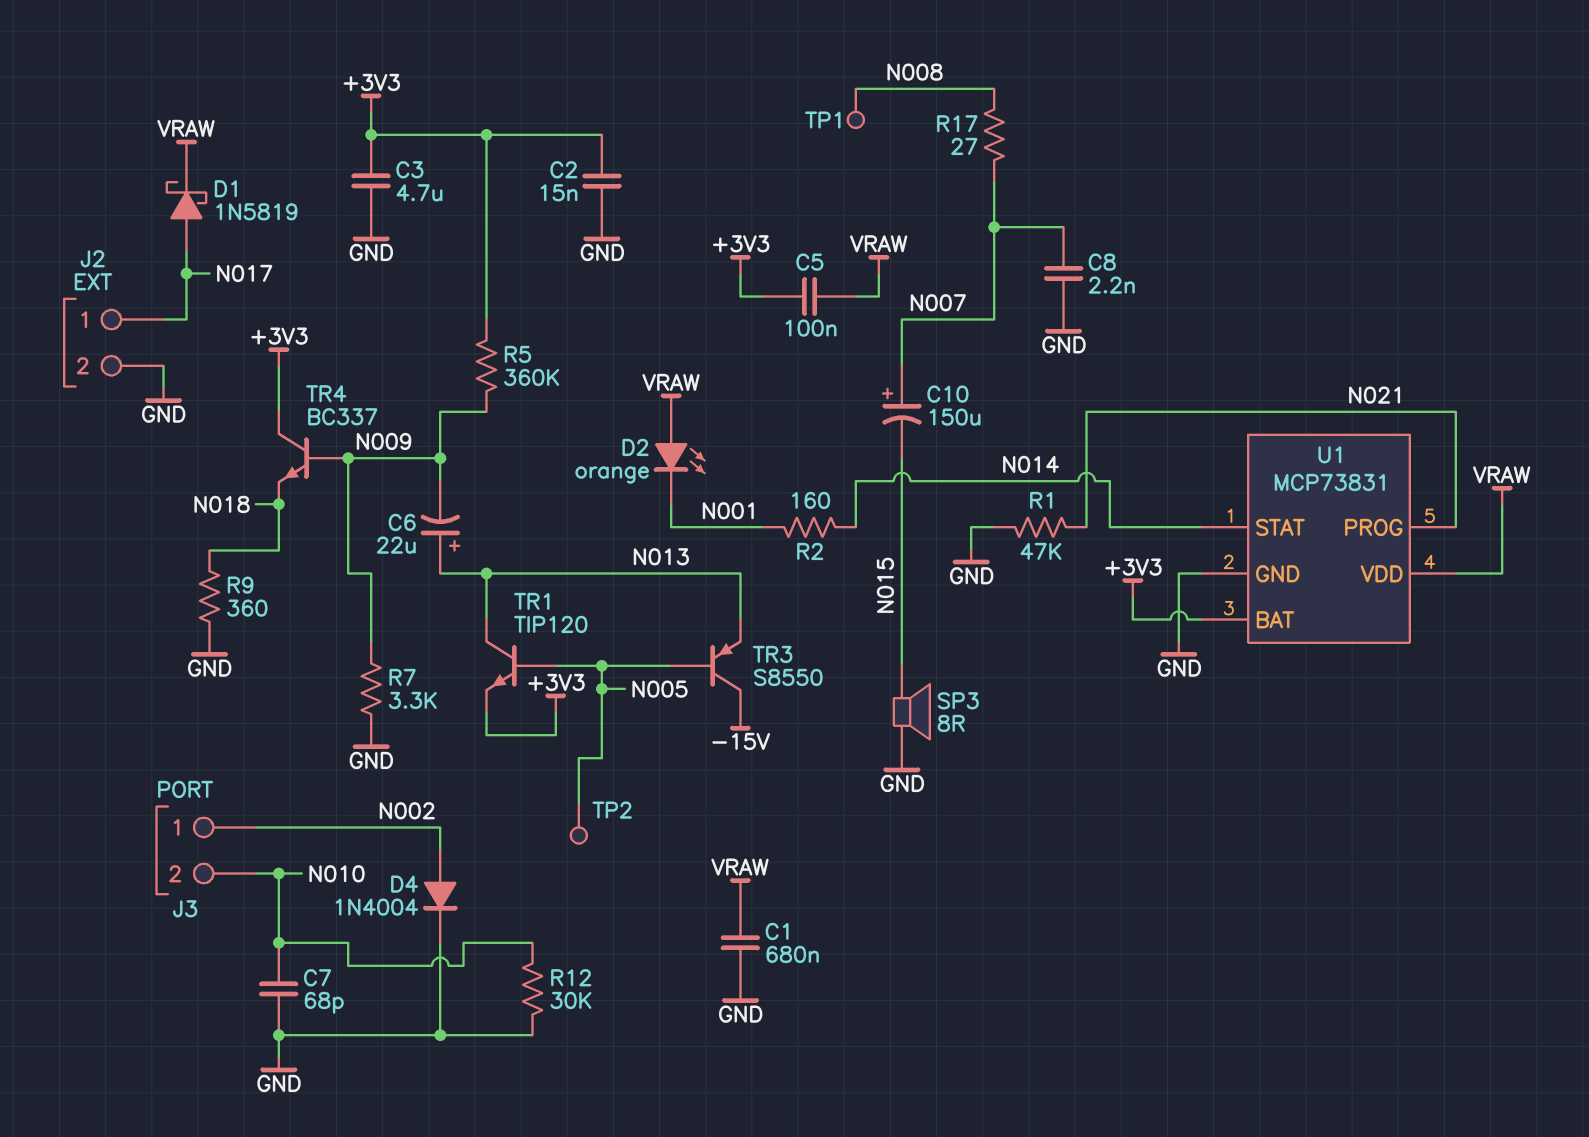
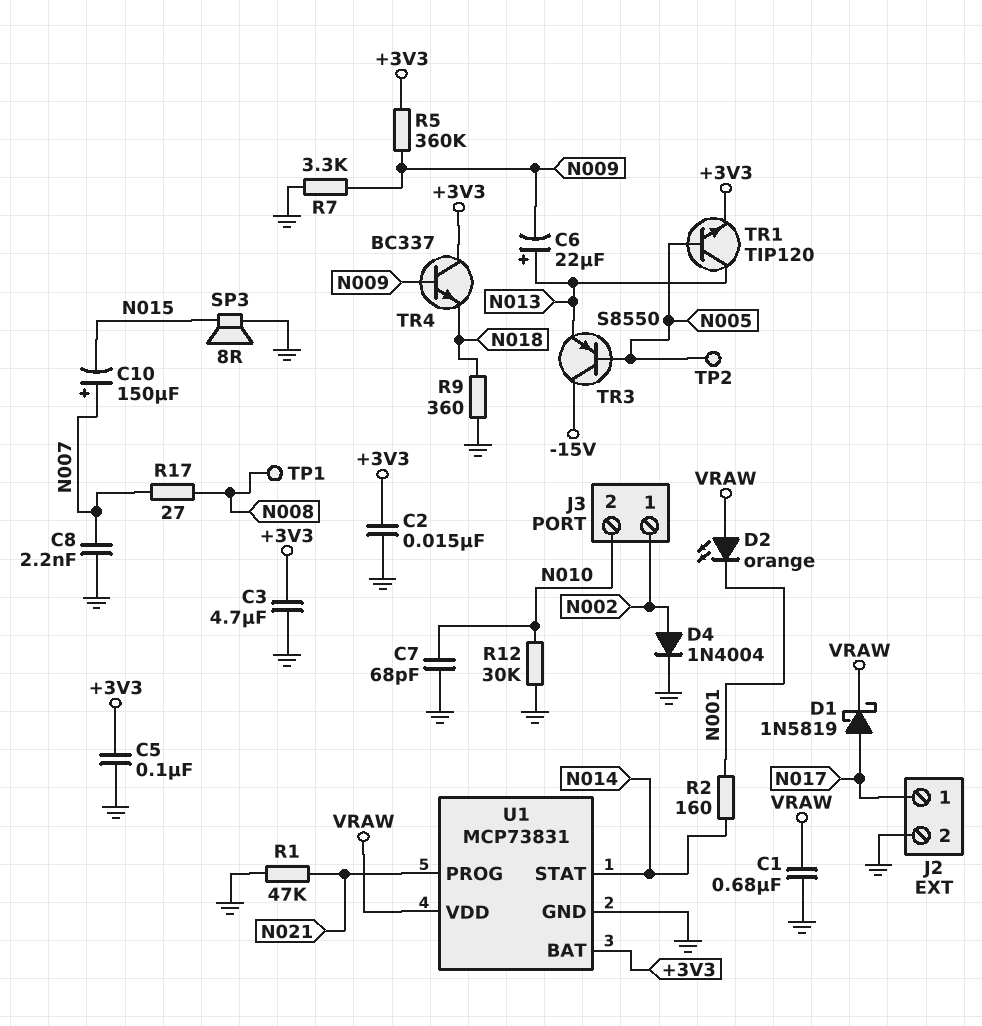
C5: 100nF (+3V3, VRAW) -> 100nF (+3V3, GND)

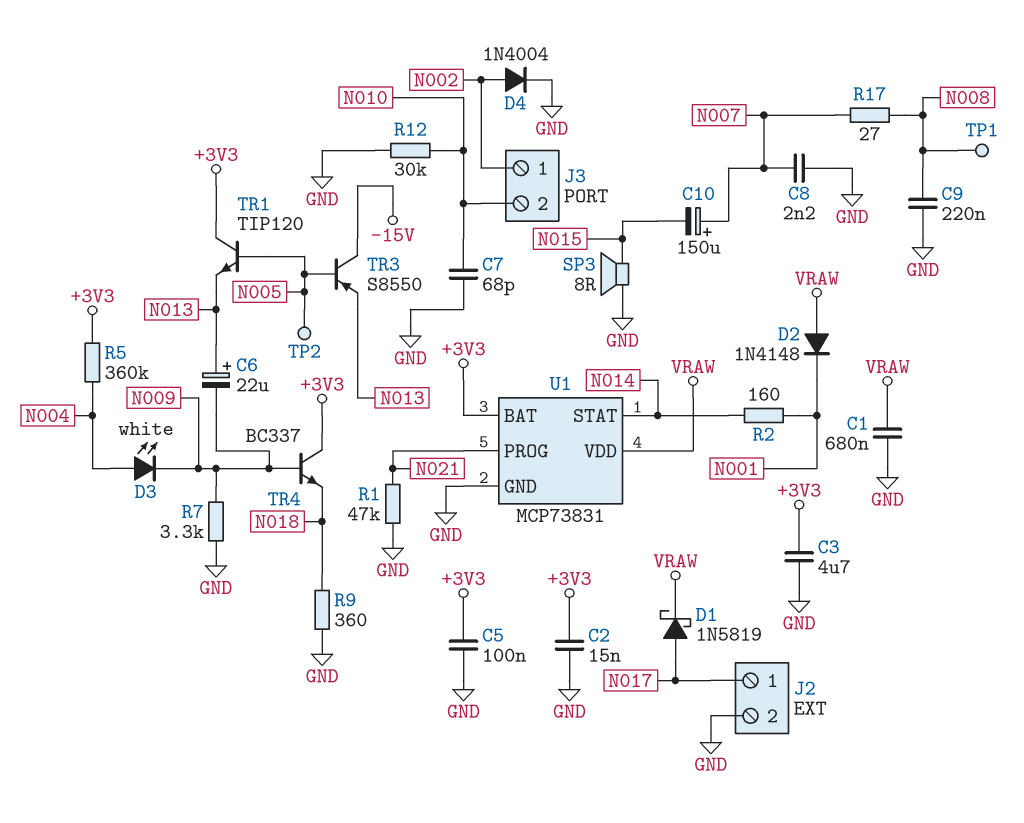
C9: none -> 220nF (GND, N008)
D2: LED orange (A VRAW, K N001) -> diode 1N4148 (A VRAW, K N001)
D3: none -> LED white (A N004, K N009)
R5: 360k (+3V3, N009) -> 360k (+3V3, N004)
TR1: NPN TIP120 (B N005, C N013, E +3V3) -> NPN TIP120 (B N005, C +3V3, E N013)

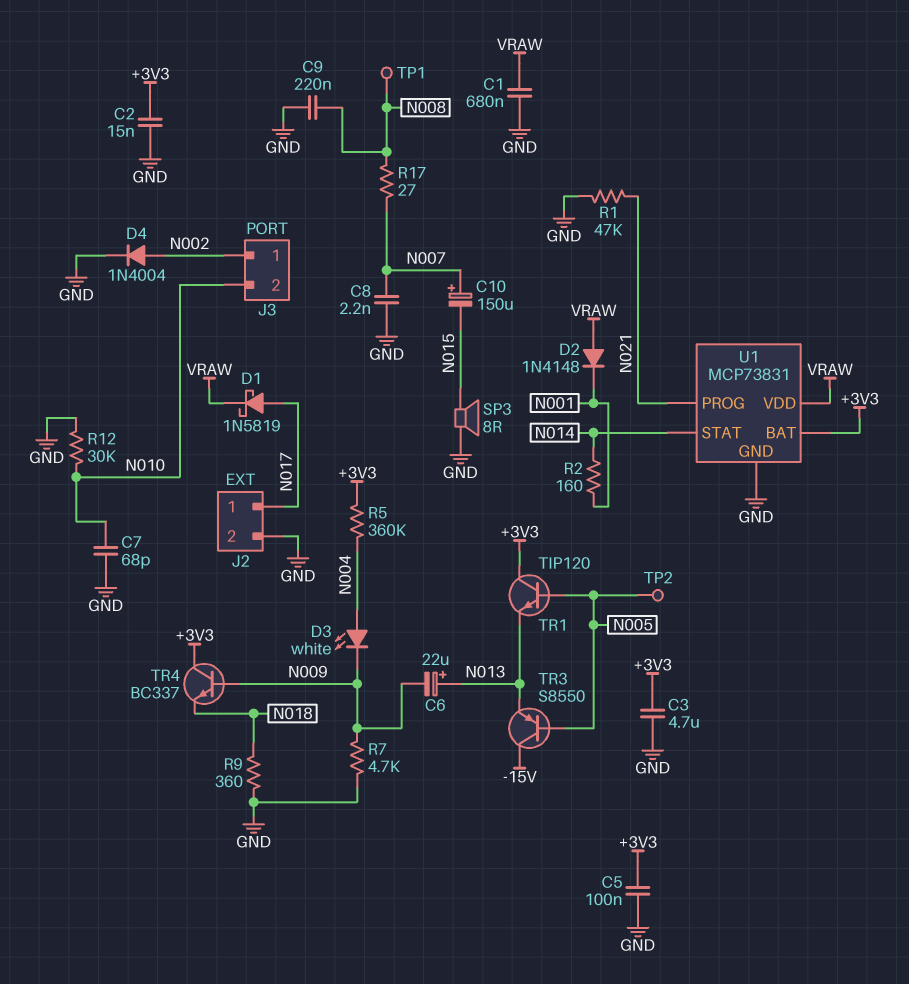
R7: 3.3k (GND, N009) -> 4.7k (GND, N009)

